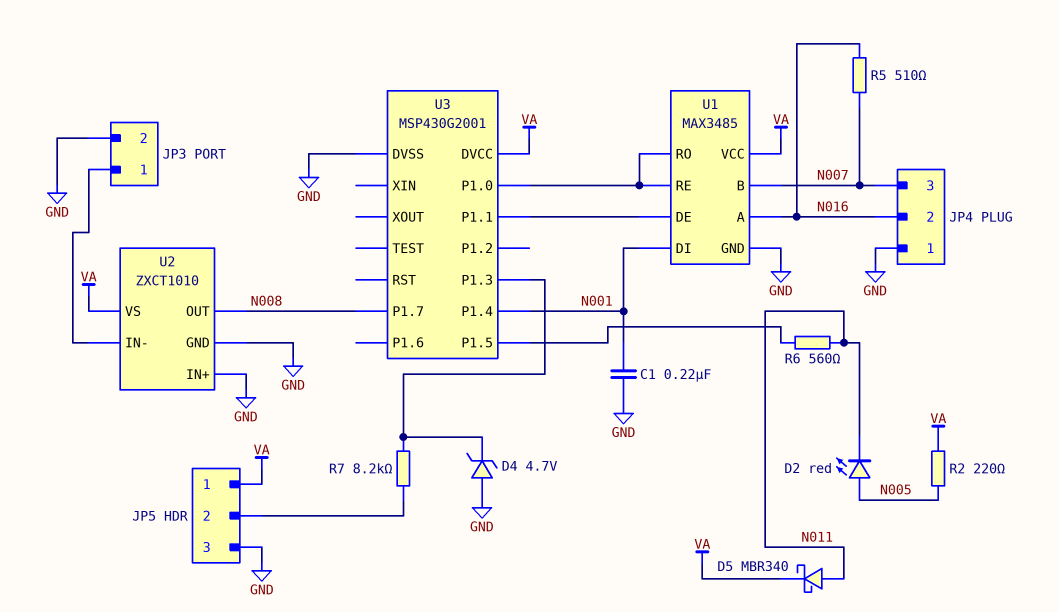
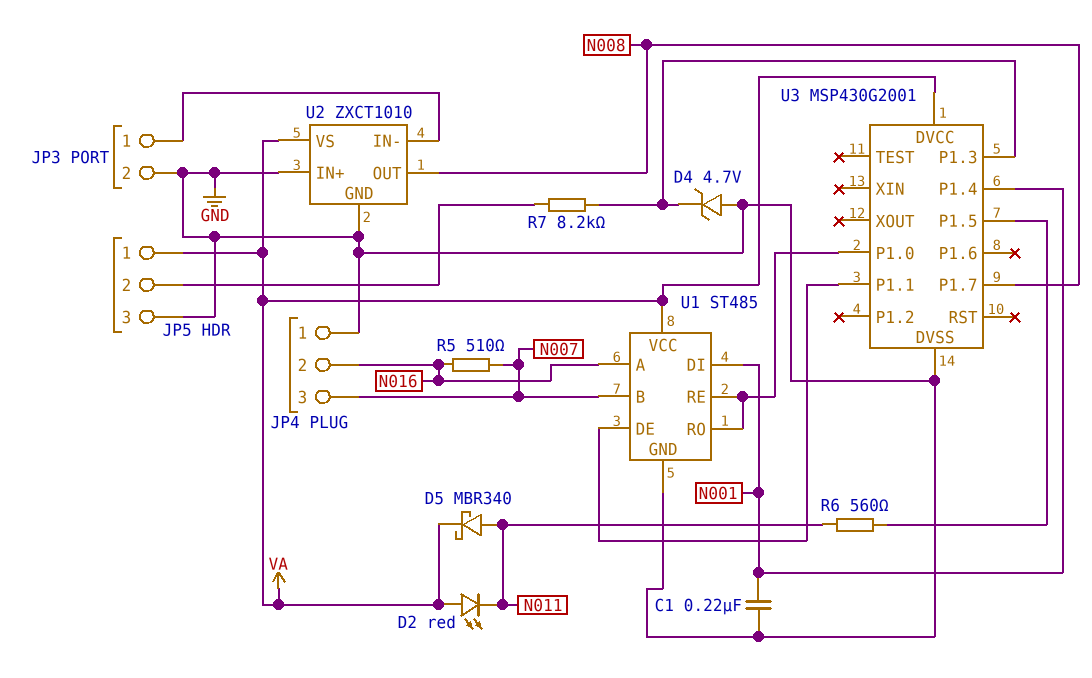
D2: LED red (A N005, K N011) -> LED red (A VA, K N011)
R2: 220 (N005, VA) -> none
U1: MAX3485 -> ST485

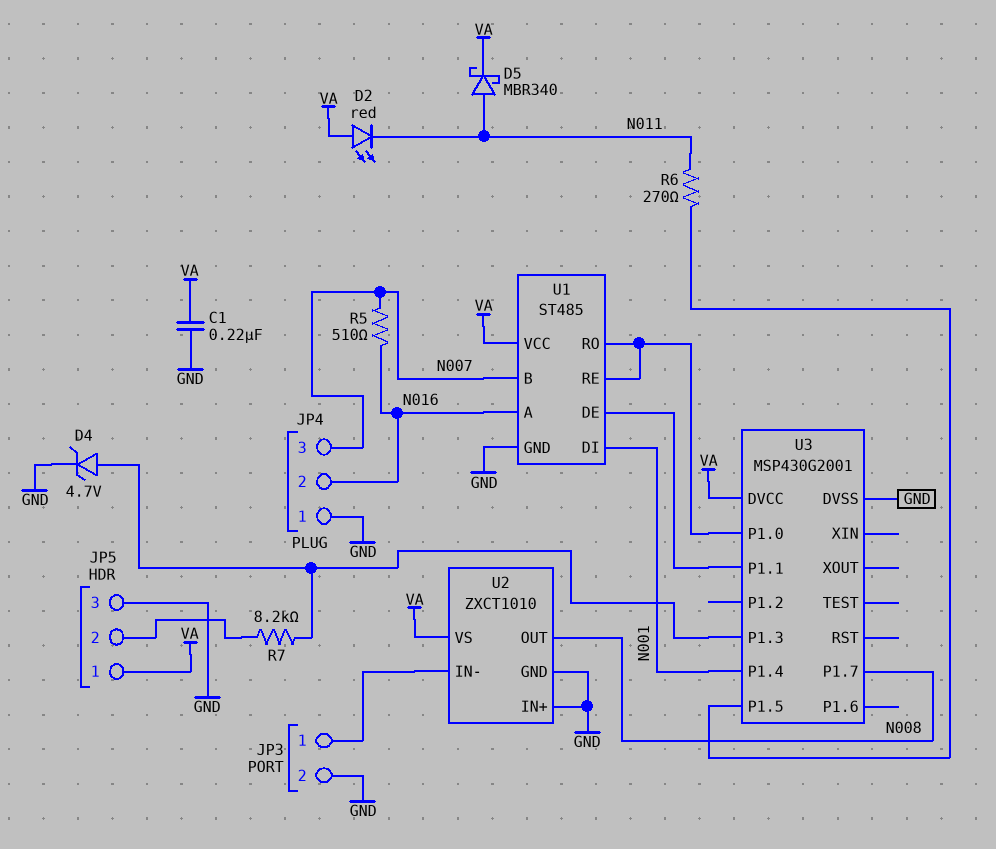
C1: 220nF (GND, N001) -> 220nF (GND, VA)
D4: zener 4.7V (A GND, K U3/P1.3) -> zener 4.7V (A U3/P1.3, K GND)
R6: 560 (N011, U3/P1.5) -> 270 (N011, U3/P1.5)

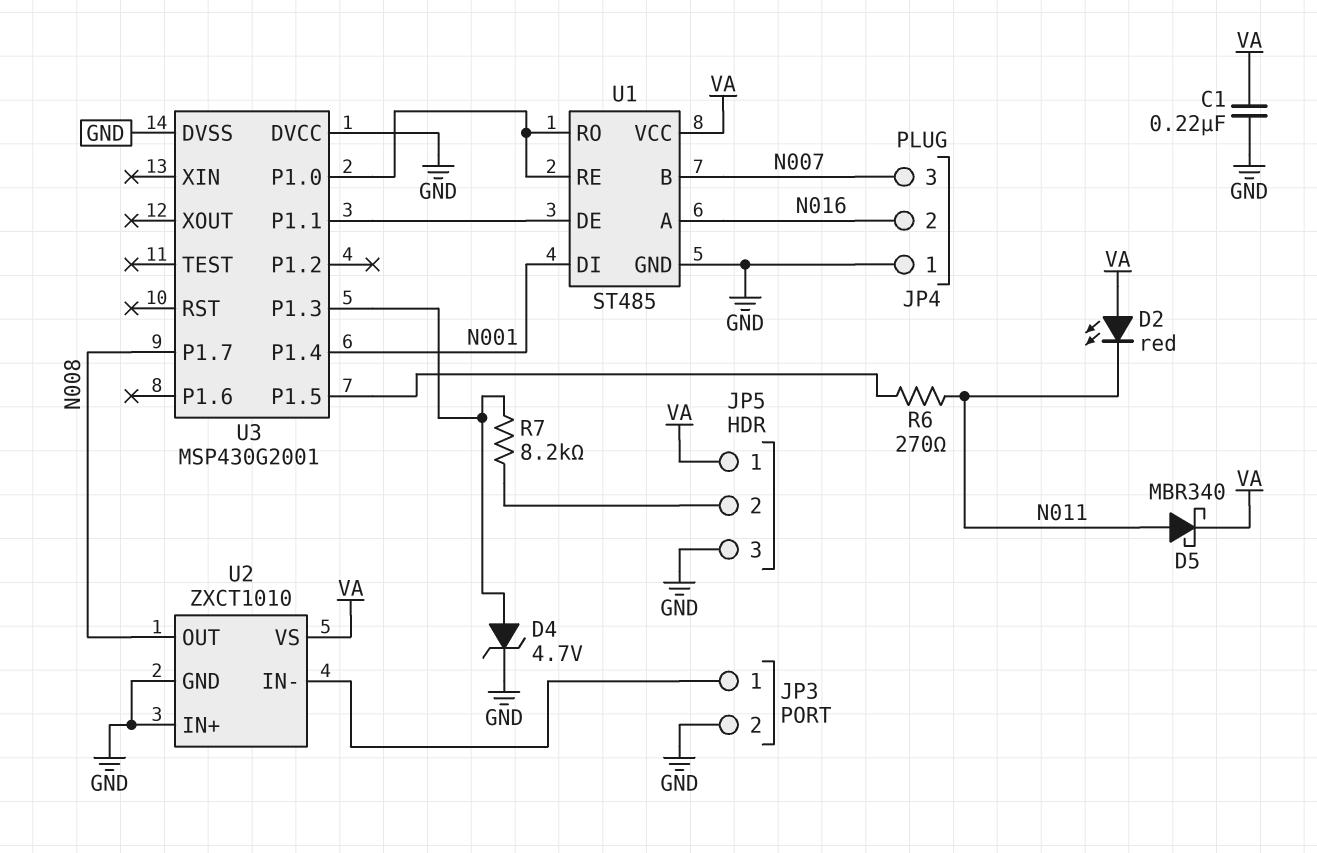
R5: 510 (N007, N016) -> none
U3 pin DVCC: VA -> GND

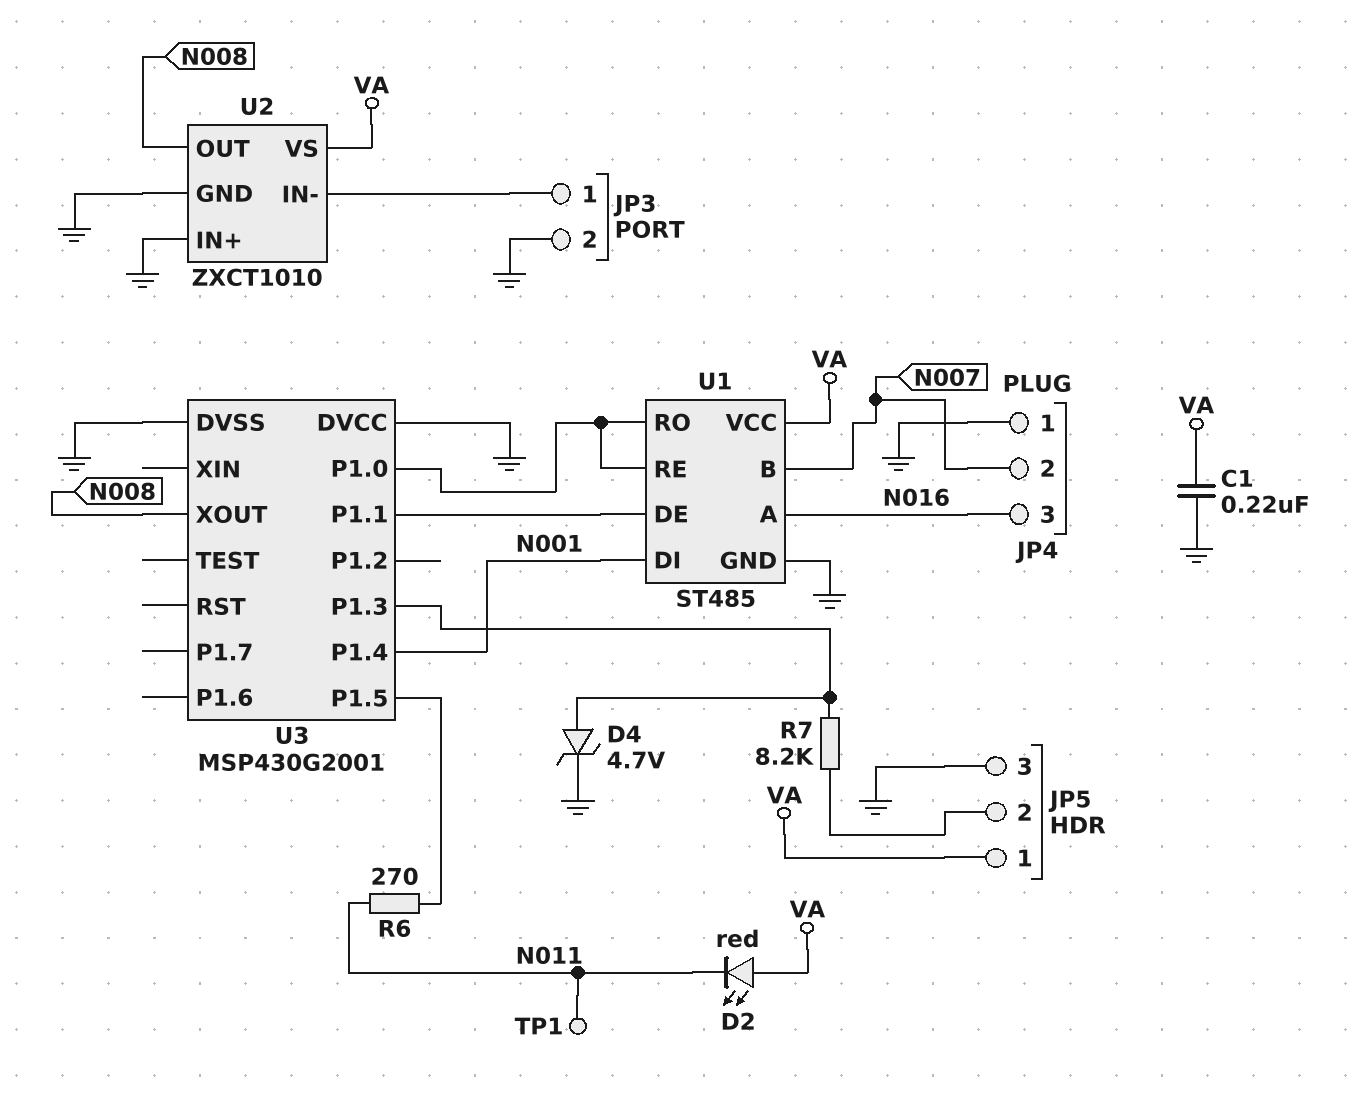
D5: schottky MBR340 (A N011, K VA) -> none
JP4 pin 2: N016 -> N007
JP4 pin 3: N007 -> N016
TP1: none -> test point (N011)
U3 pin P1.7: N008 -> none
U3 pin XOUT: none -> N008

